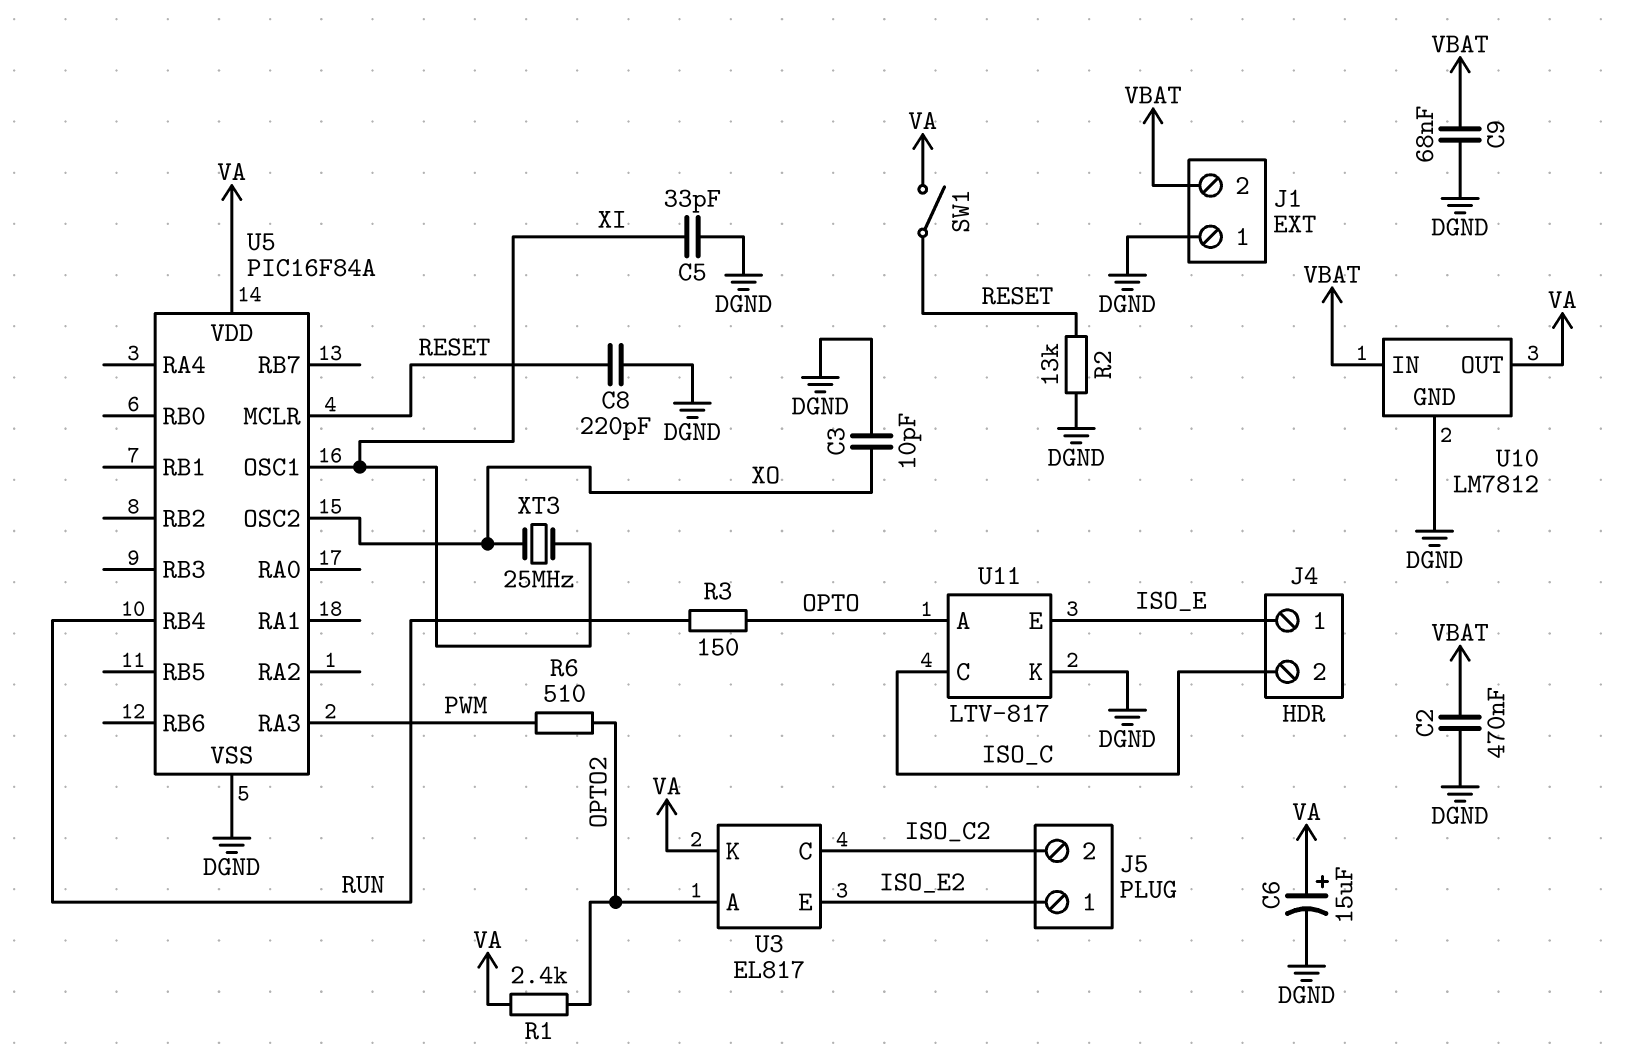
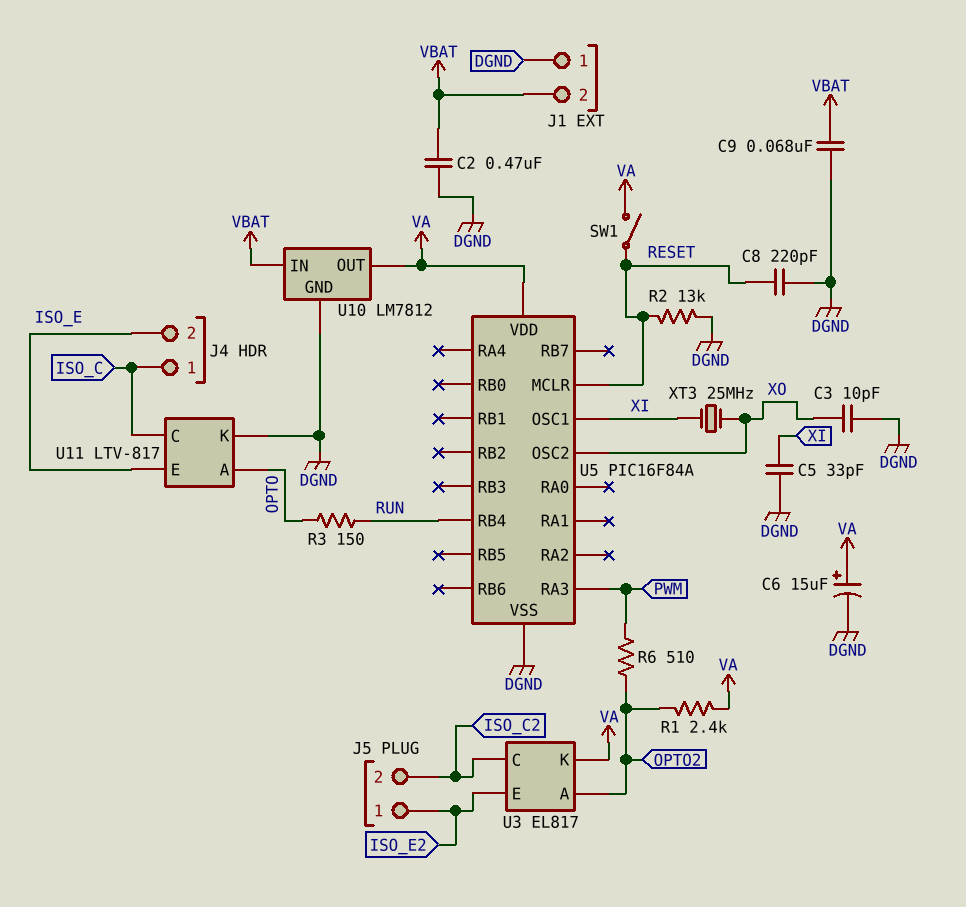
J4 pin 1: ISO_E -> ISO_C
J4 pin 2: ISO_C -> ISO_E

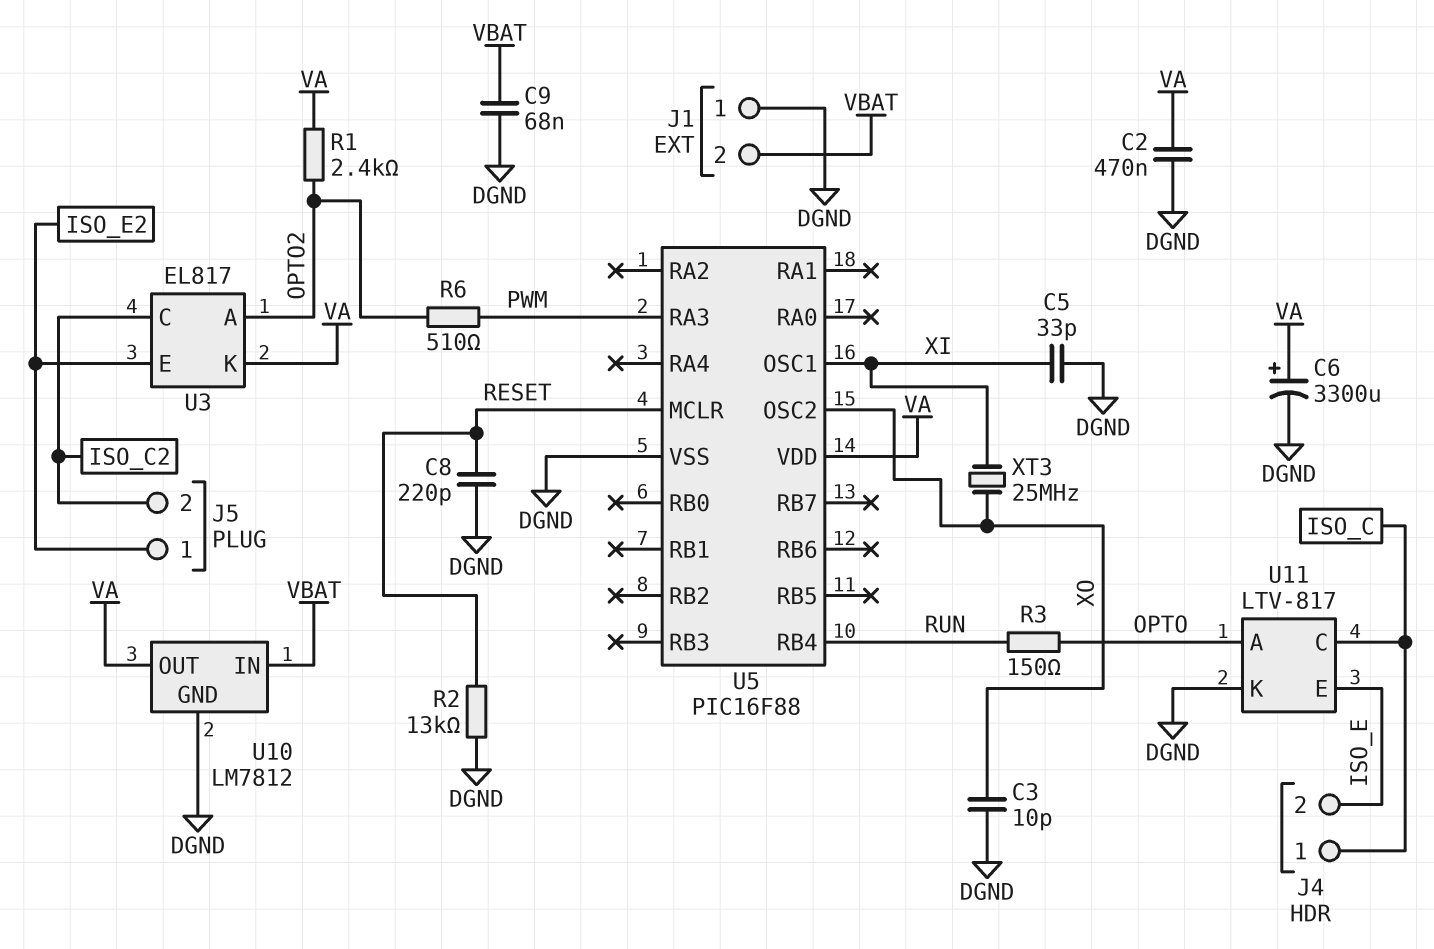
C2: 470nF (DGND, VBAT) -> 470nF (DGND, VA)
C6: 15uF (plus VA, minus DGND) -> 3300uF (plus VA, minus DGND)
SW1: switch (RESET, VA) -> none
U5: PIC16F84A -> PIC16F88

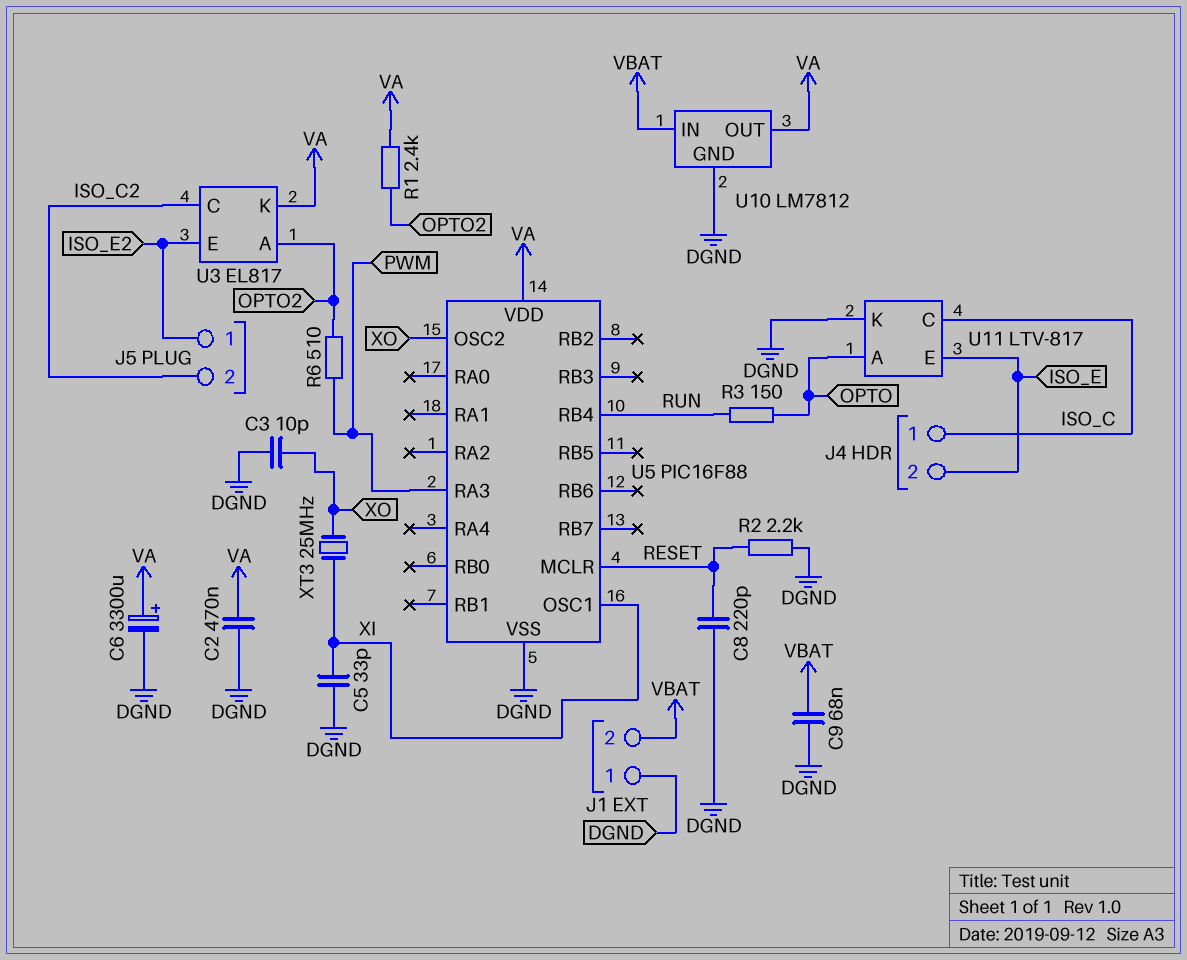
R2: 13k (DGND, RESET) -> 2.2k (DGND, RESET)

